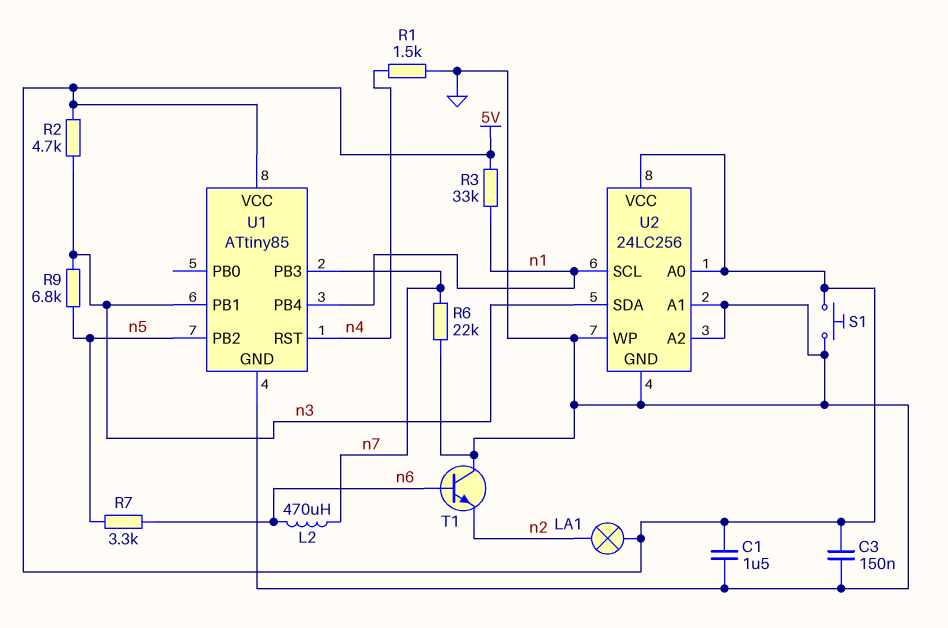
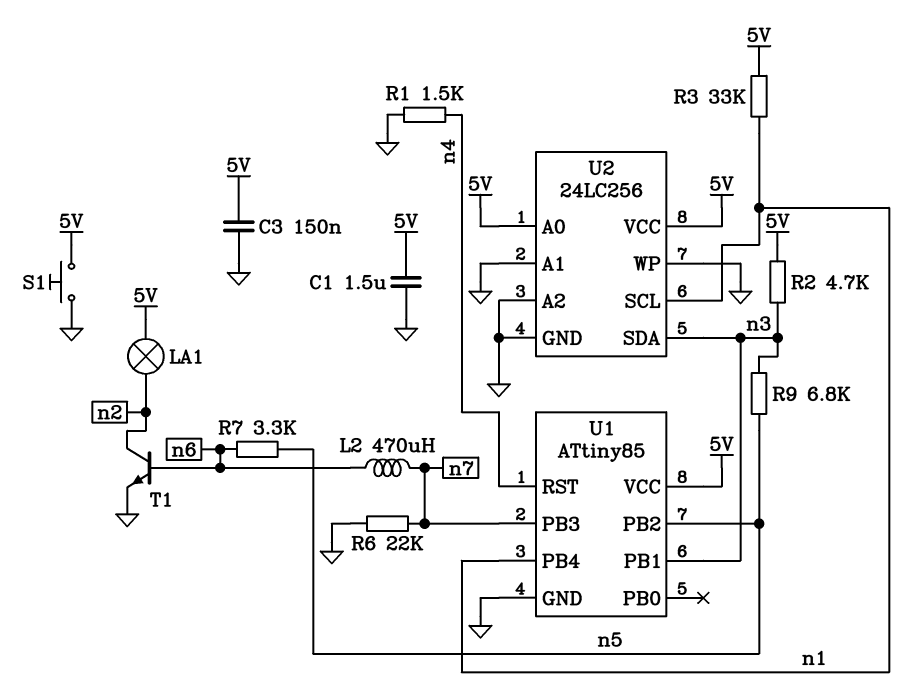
T1: NPN (B n6, C GND, E n2) -> NPN (B n6, C n2, E GND)

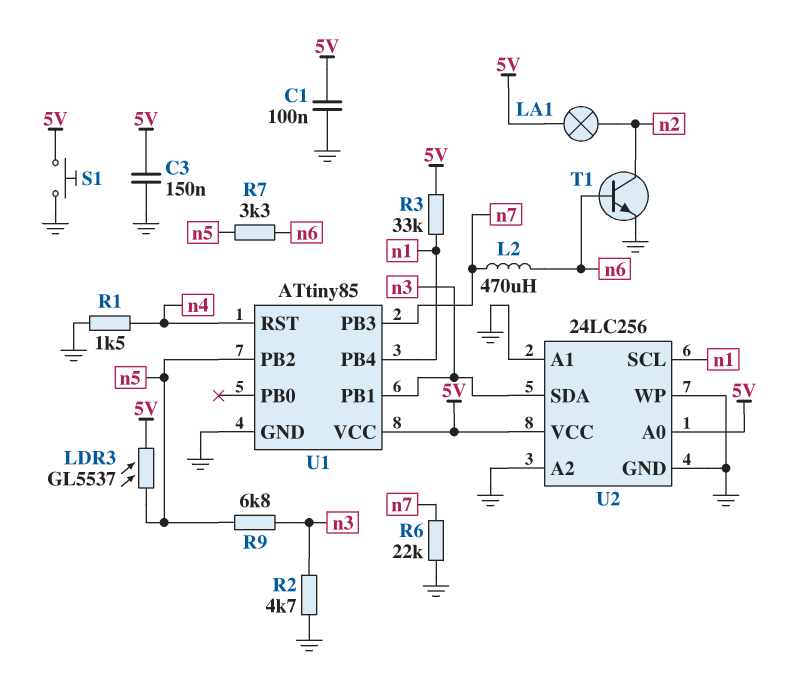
C1: 1.5uF (5V, GND) -> 100nF (5V, GND)
LDR3: none -> GL5537 (5V, n5)
R2: 4.7k (5V, n3) -> 4.7k (GND, n3)

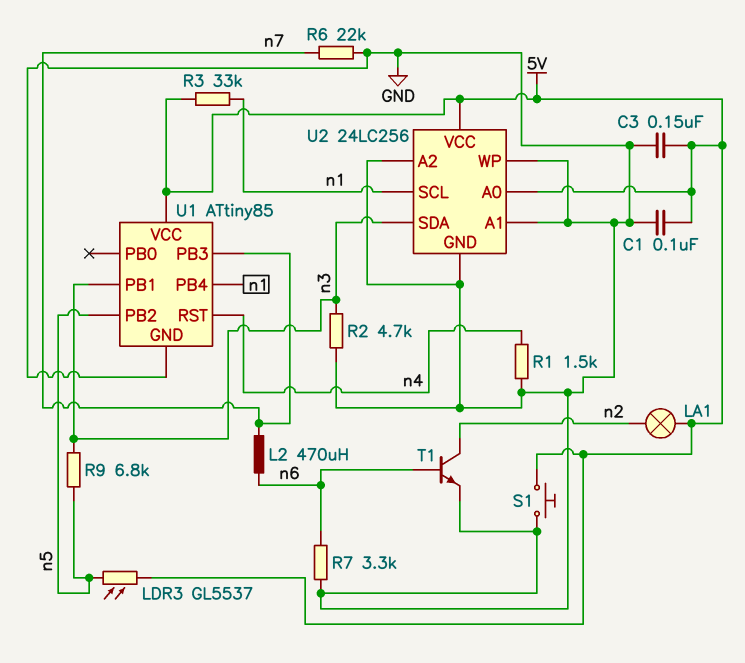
R7: 3.3k (n5, n6) -> 3.3k (GND, n6)

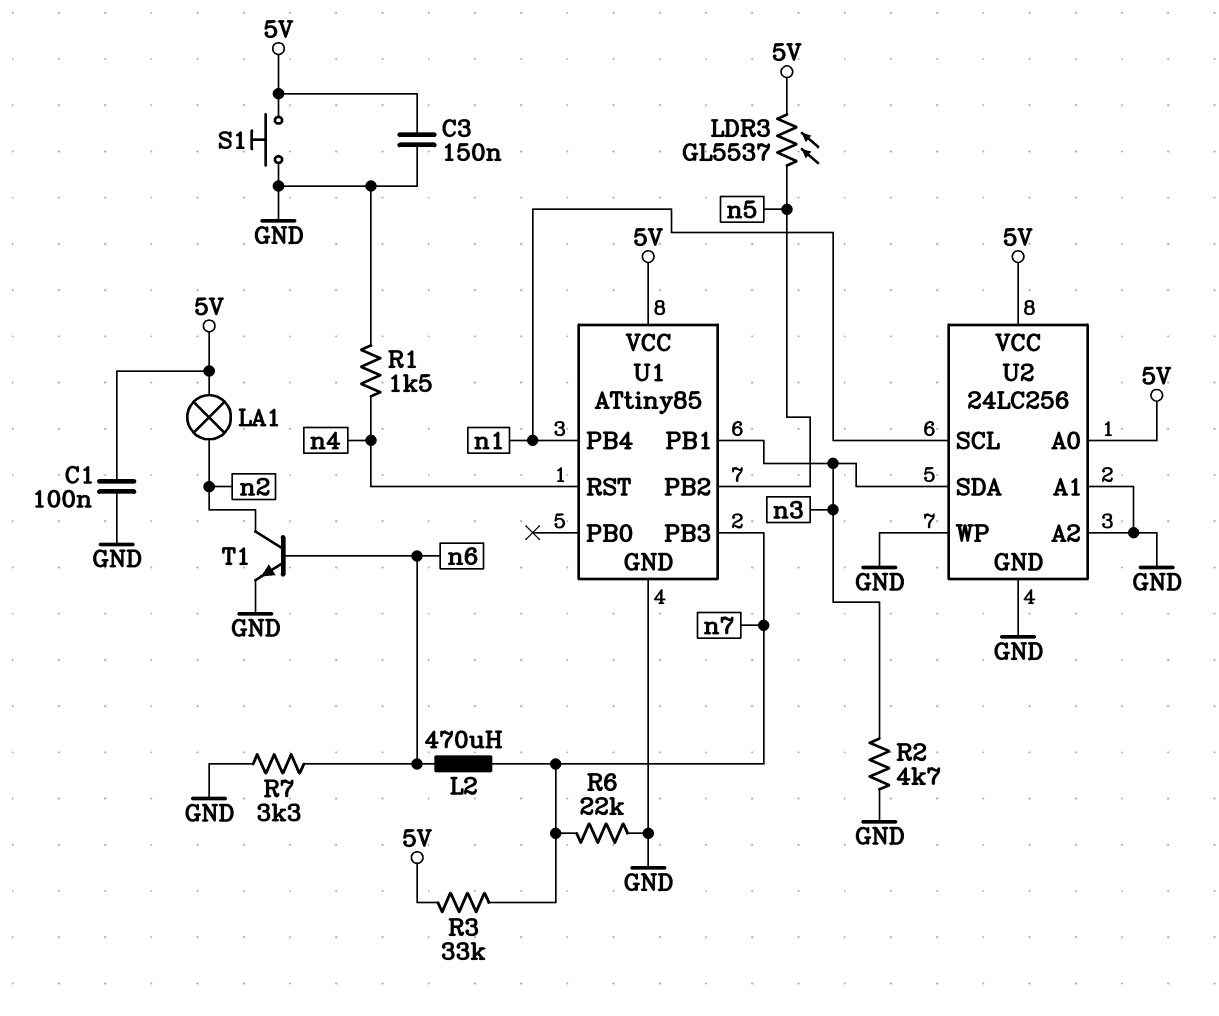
R3: 33k (5V, n1) -> 33k (5V, n7)
R9: 6.8k (n3, n5) -> none

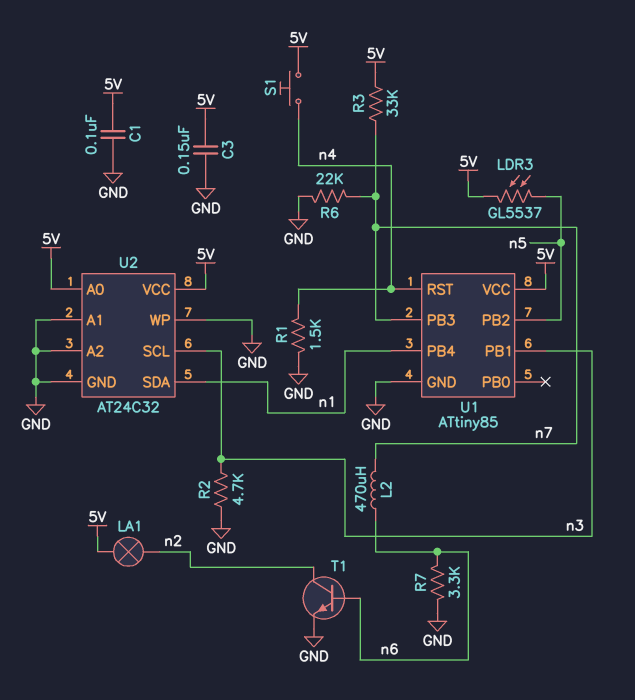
S1: button (5V, GND) -> button (5V, n4)
U2: 24LC256 -> AT24C32
U2 pin SCL: n1 -> n3
U2 pin SDA: n3 -> n1

